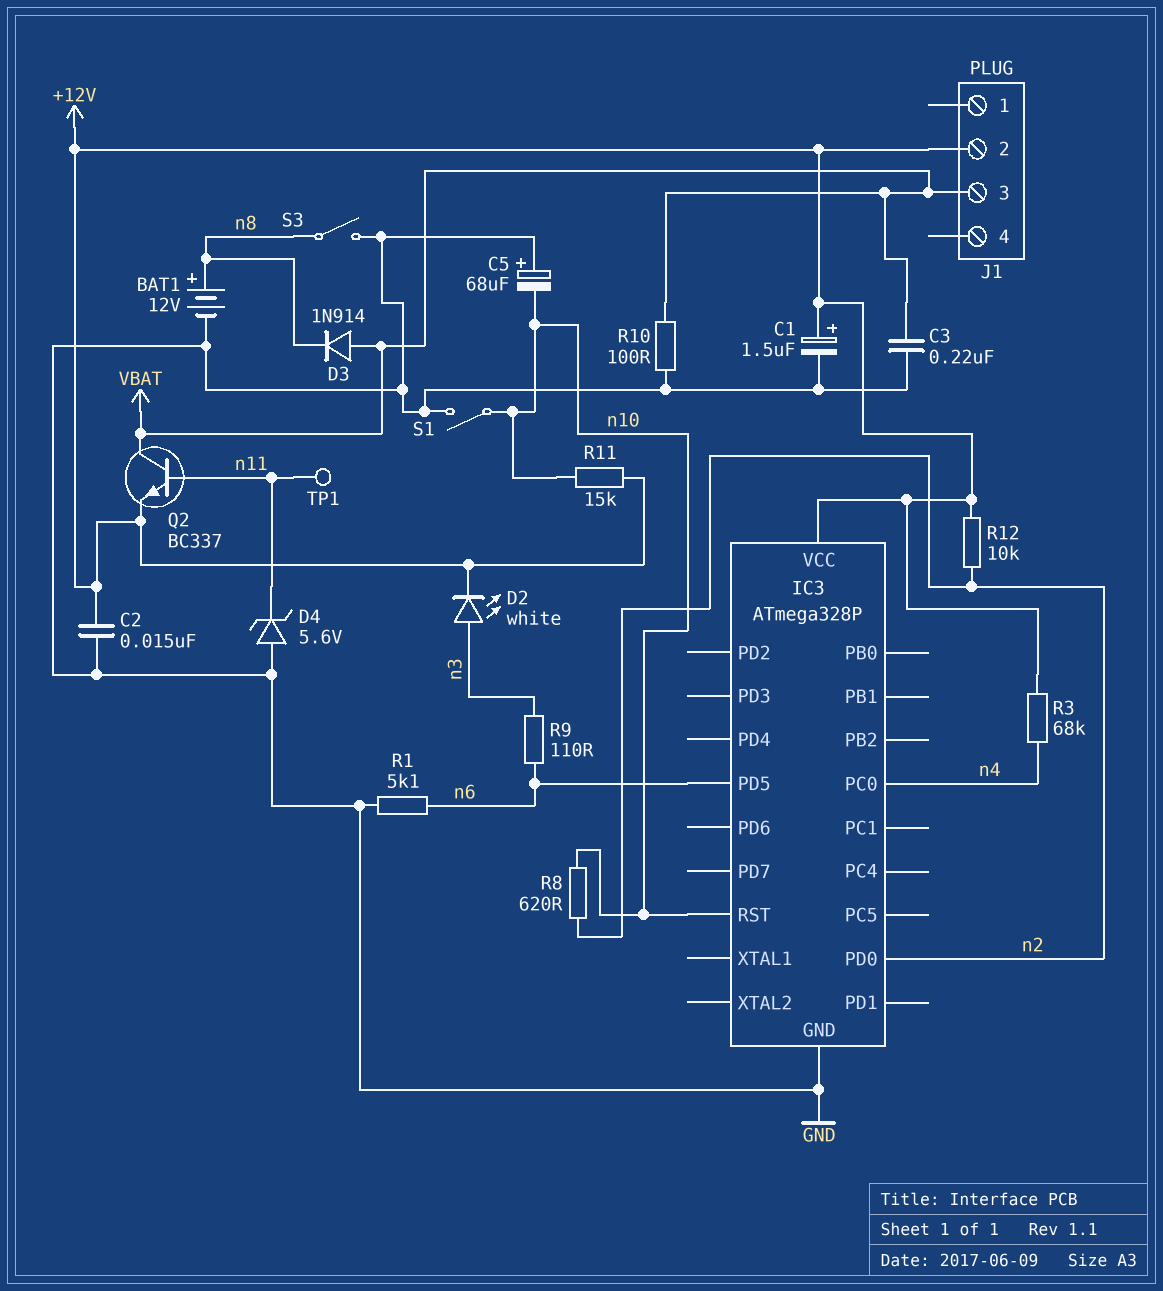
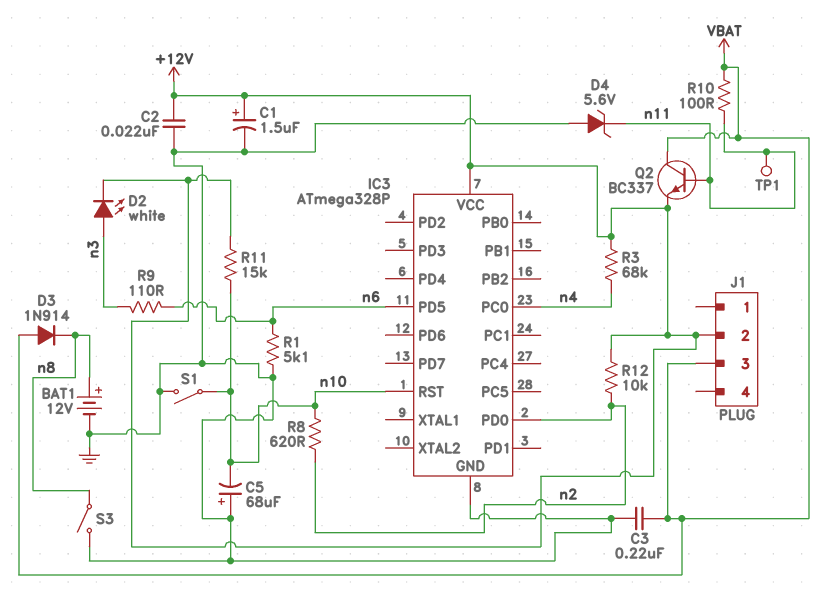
C2: 15nF (+12V, GND) -> 22nF (+12V, GND)
R10: 100 (GND, VBAT) -> 100 (VBAT, n11)

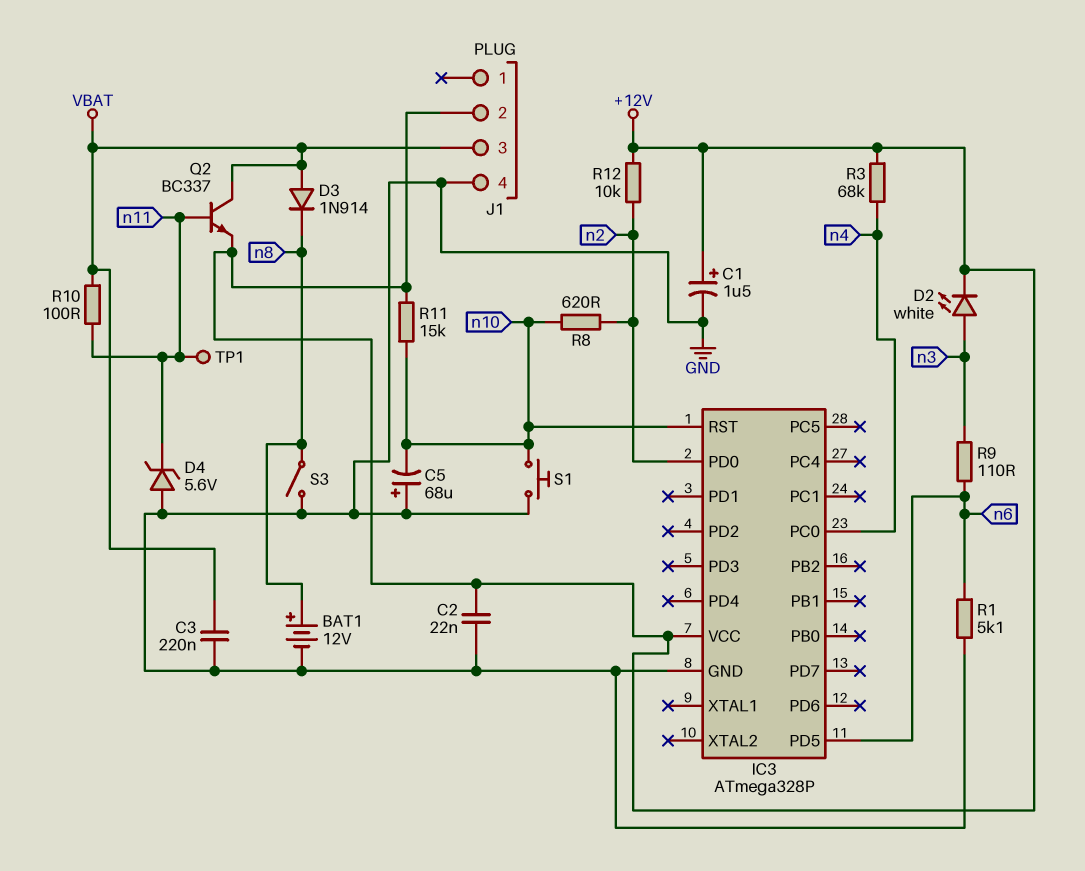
J1 pin 4: none -> GND
S1: switch (GND, n10) -> button (GND, n10)

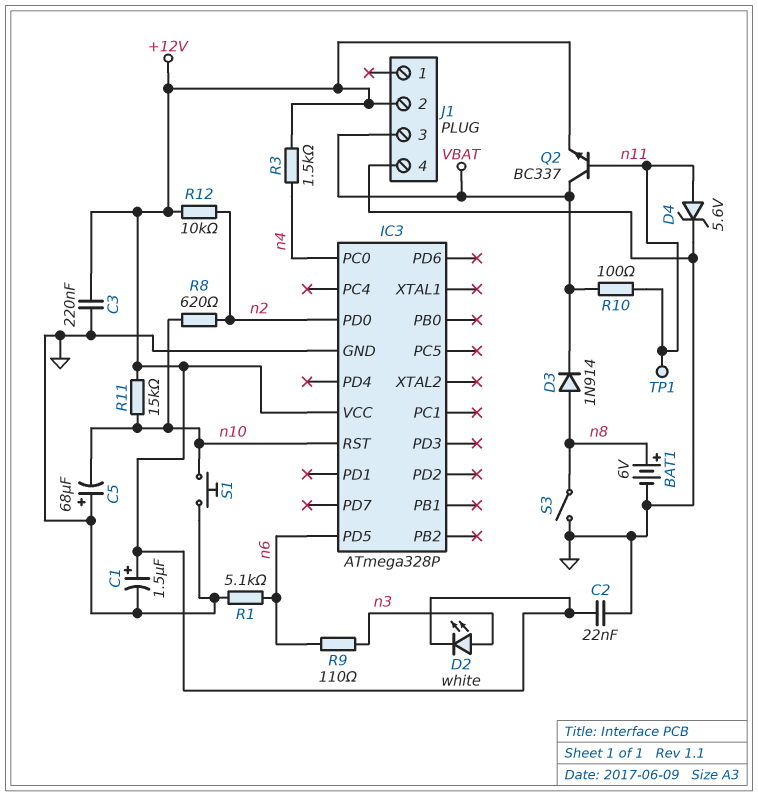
BAT1: 12V (plus n8, minus GND) -> 6V (plus n8, minus GND)
C3: 220nF (GND, VBAT) -> 220nF (+12V, GND)
D3: diode 1N914 (A VBAT, K n8) -> diode 1N914 (A n8, K VBAT)
D4: zener 5.6V (A GND, K n11) -> zener 5.6V (A n11, K GND)
R3: 68k (+12V, n4) -> 1.5k (+12V, n4)

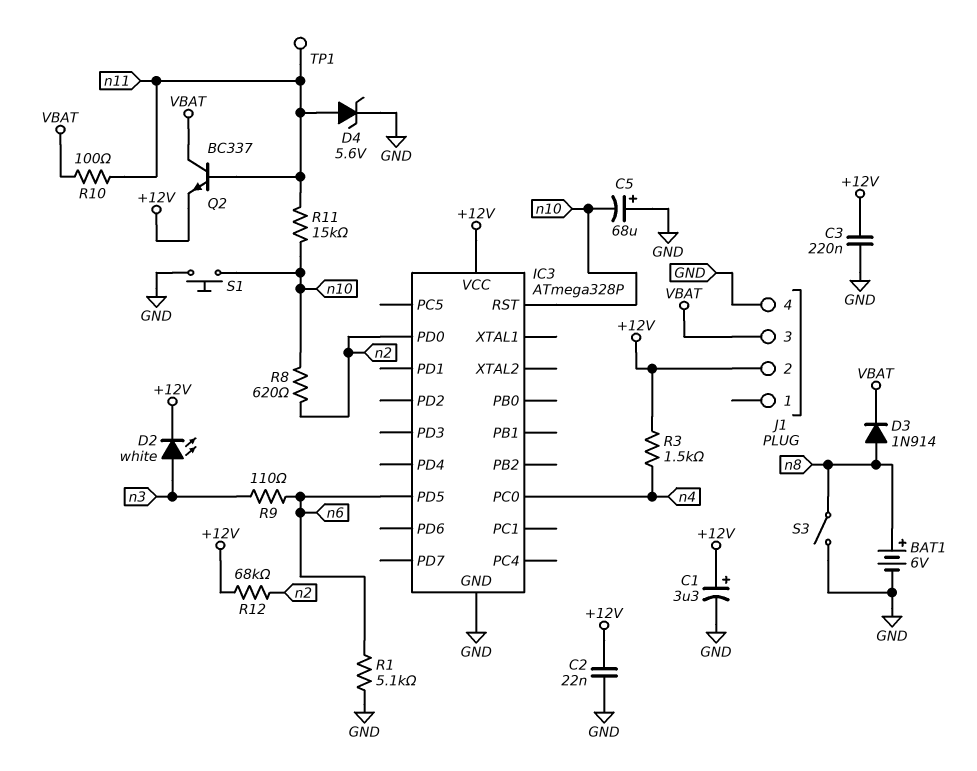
C1: 1.5uF (plus +12V, minus GND) -> 3.3uF (plus +12V, minus GND)
R11: 15k (+12V, n10) -> 15k (n10, n11)
R12: 10k (+12V, n2) -> 68k (+12V, n2)

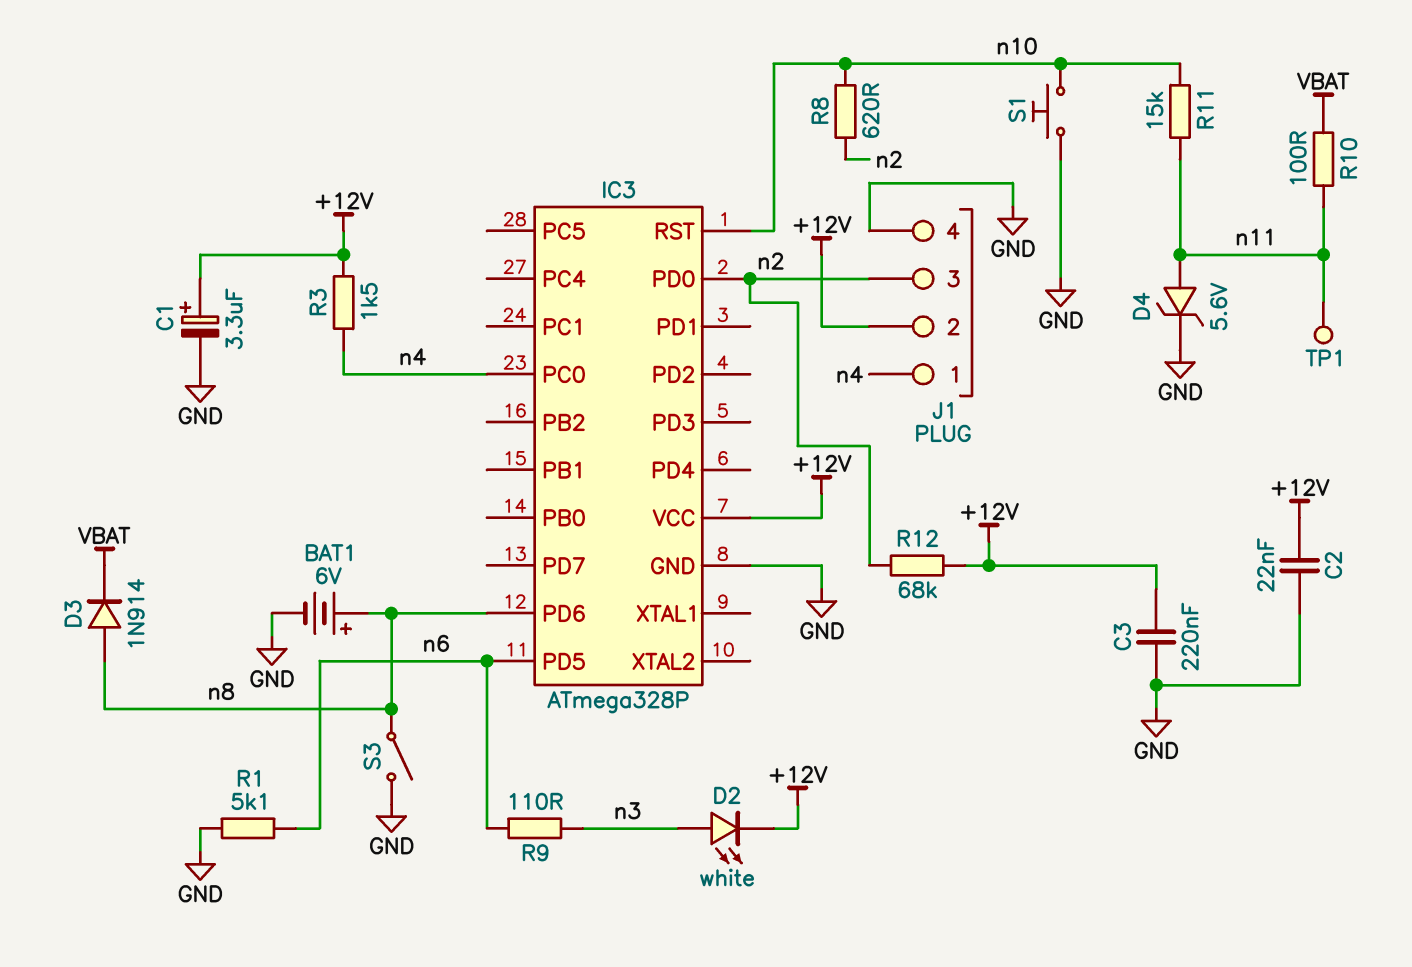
C5: 68uF (plus GND, minus n10) -> none
IC3 pin PD6: none -> n8
J1 pin 1: none -> n4
J1 pin 3: VBAT -> n2
Q2: NPN BC337 (B n11, C VBAT, E +12V) -> none

